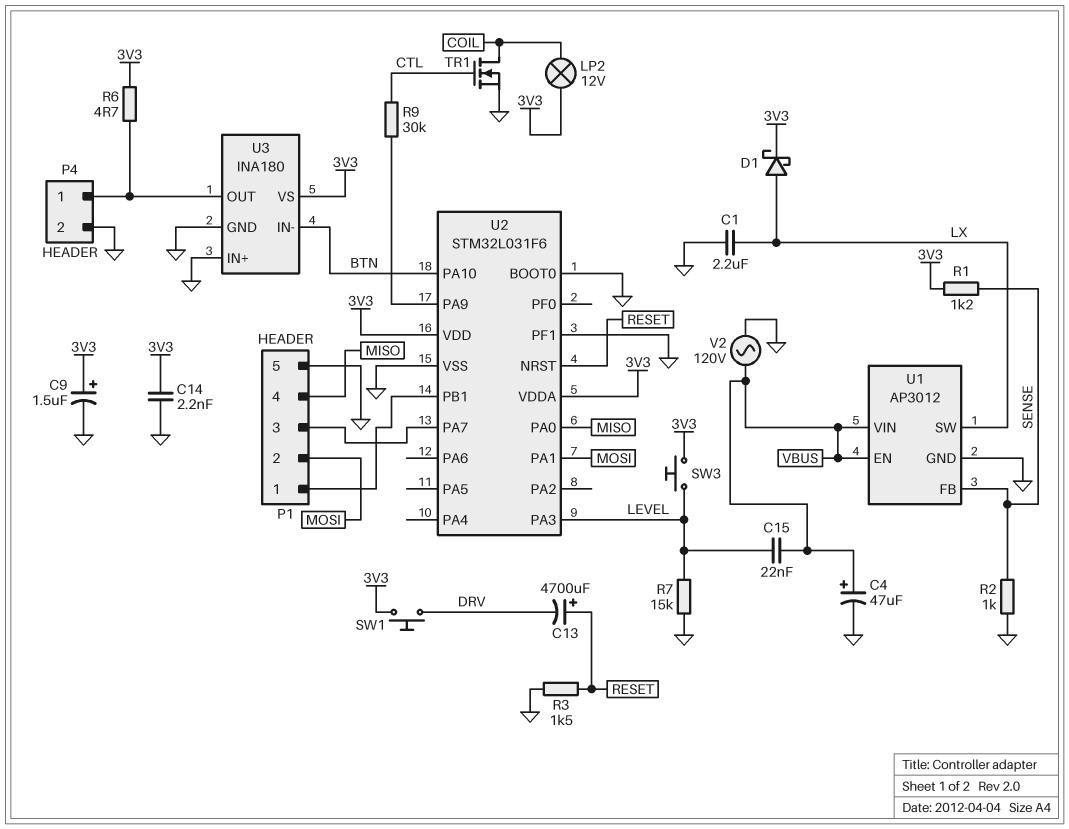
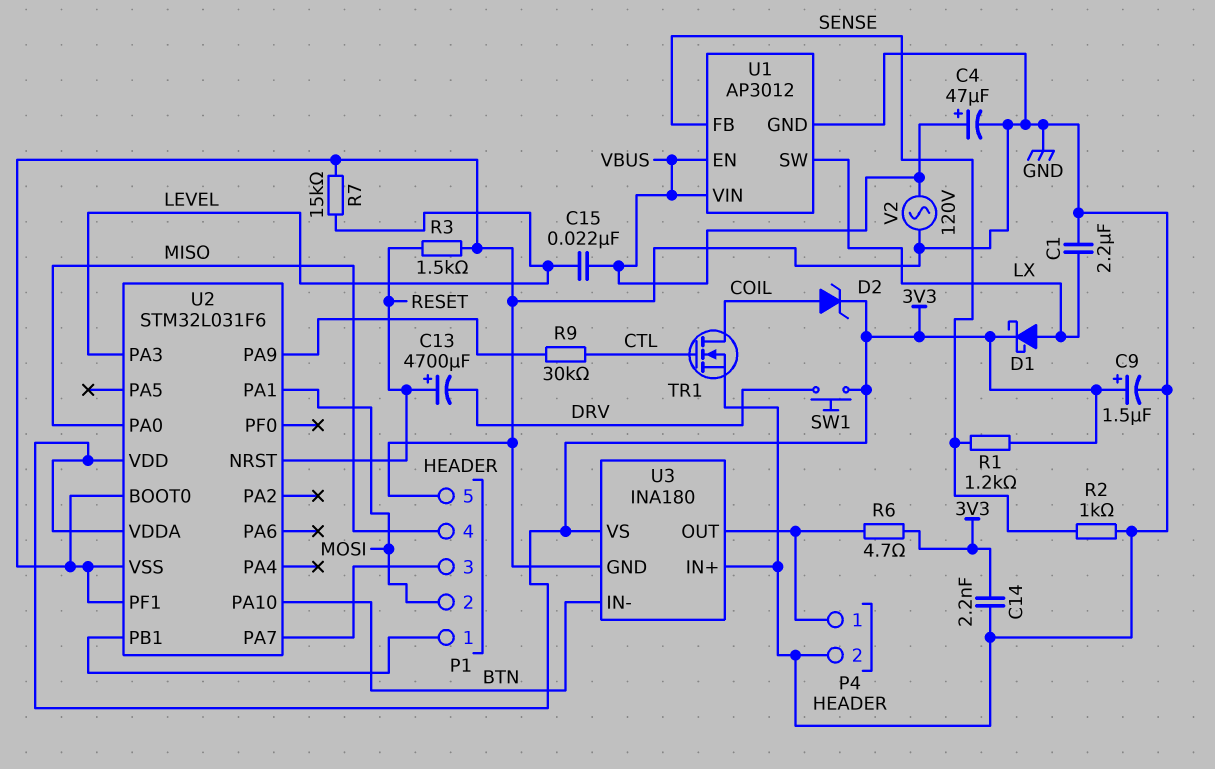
D2: none -> zener (A COIL, K 3V3)
LP2: lamp 12V (3V3, COIL) -> none
SW3: button (3V3, LEVEL) -> none

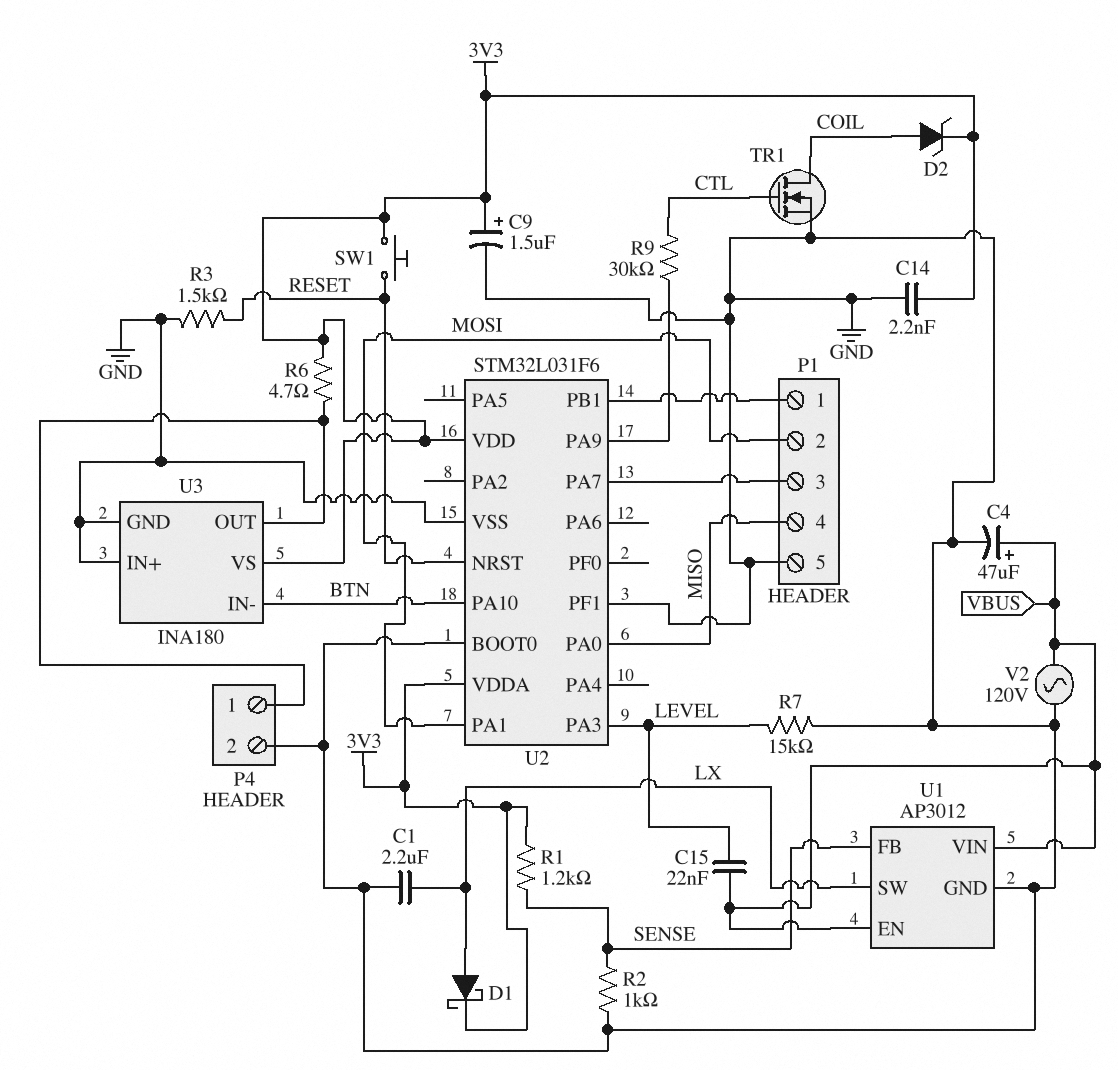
C13: 4700uF (plus RESET, minus DRV) -> none
SW1: button (3V3, DRV) -> button (3V3, RESET)

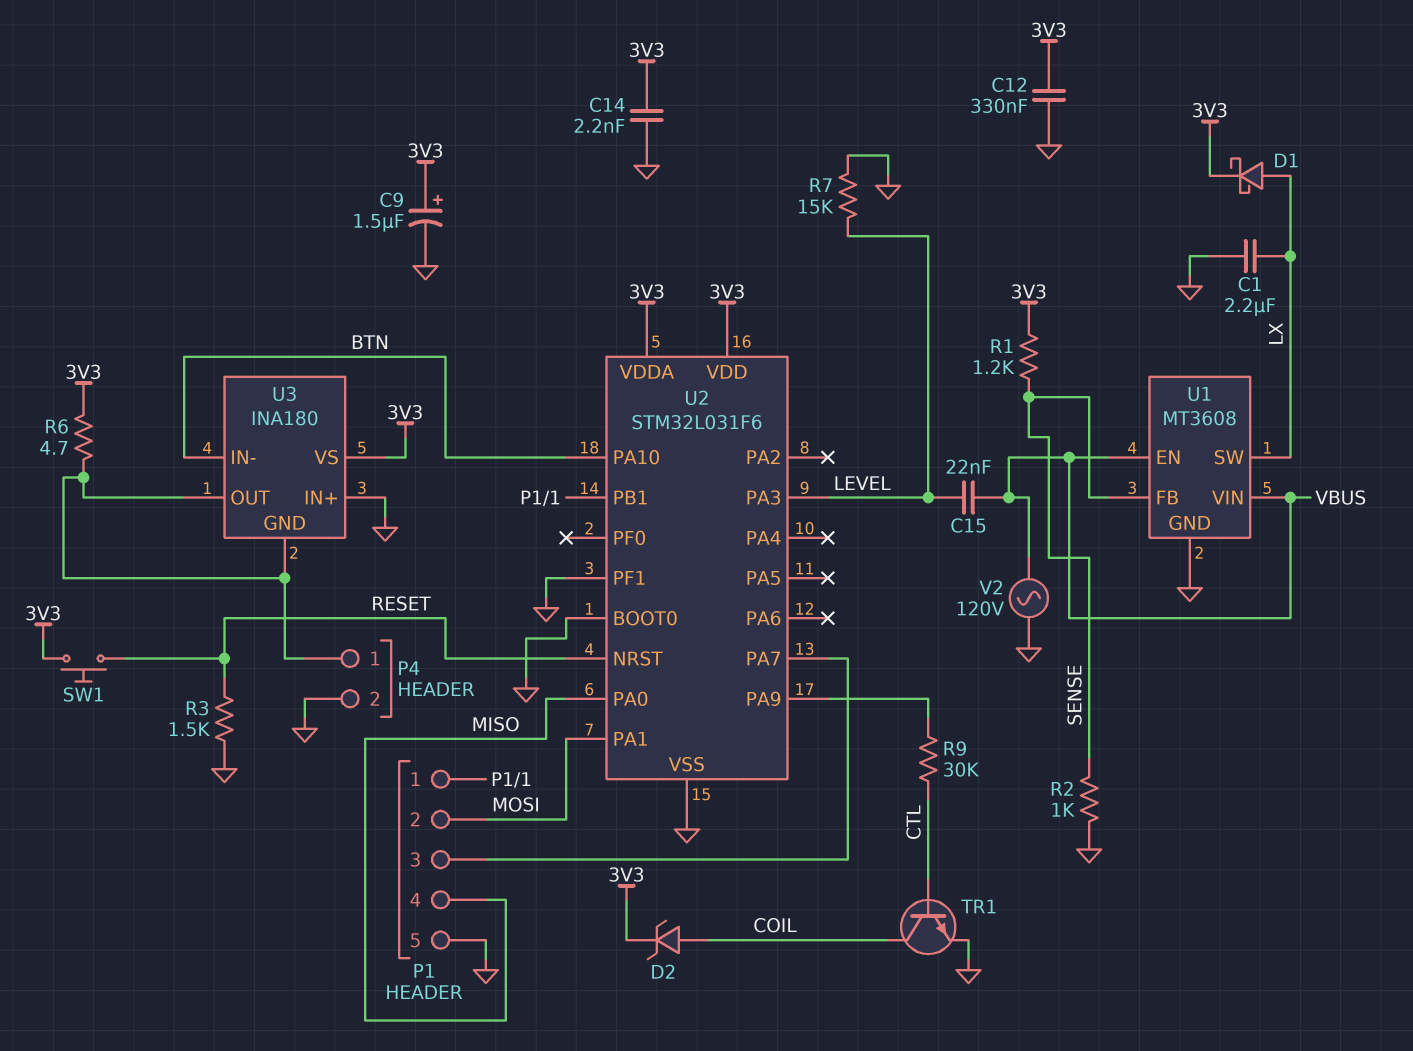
C4: 47uF (plus VBUS, minus GND) -> none
C12: none -> 330nF (3V3, GND)
TR1: NMOS (G CTL, D COIL, S GND) -> NPN (B CTL, C COIL, E GND)
U1: AP3012 -> MT3608
U3 pin GND: GND -> P4/1

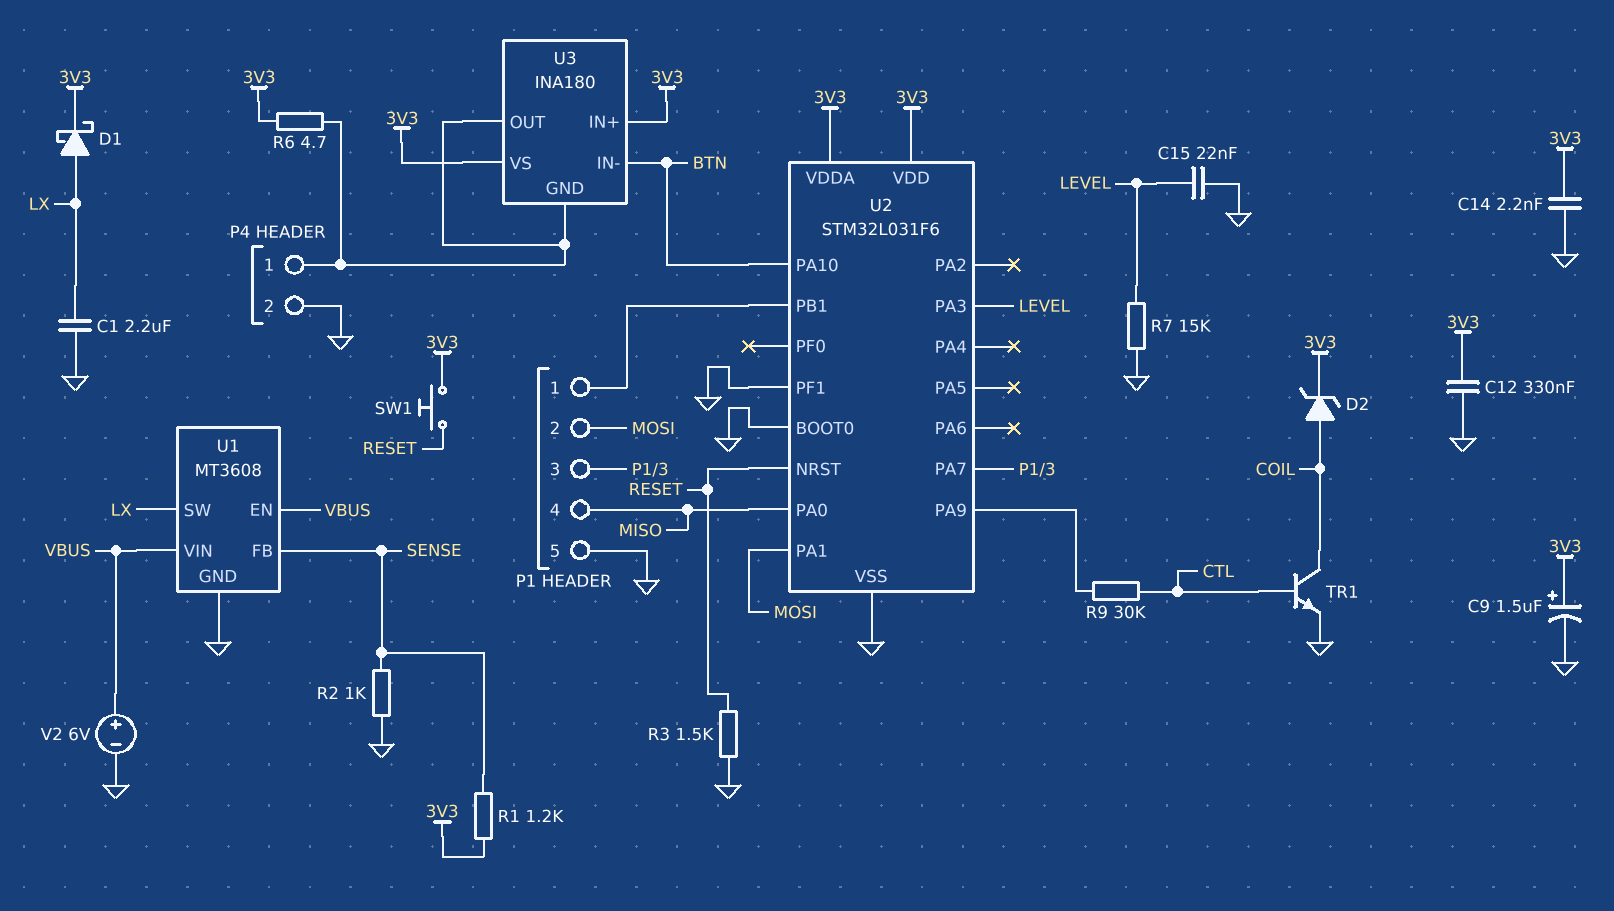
C15: 22nF (LEVEL, VBUS) -> 22nF (GND, LEVEL)
U3 pin IN+: GND -> 3V3
V2: AC 120V (GND, VBUS) -> 6V (plus VBUS, minus GND)

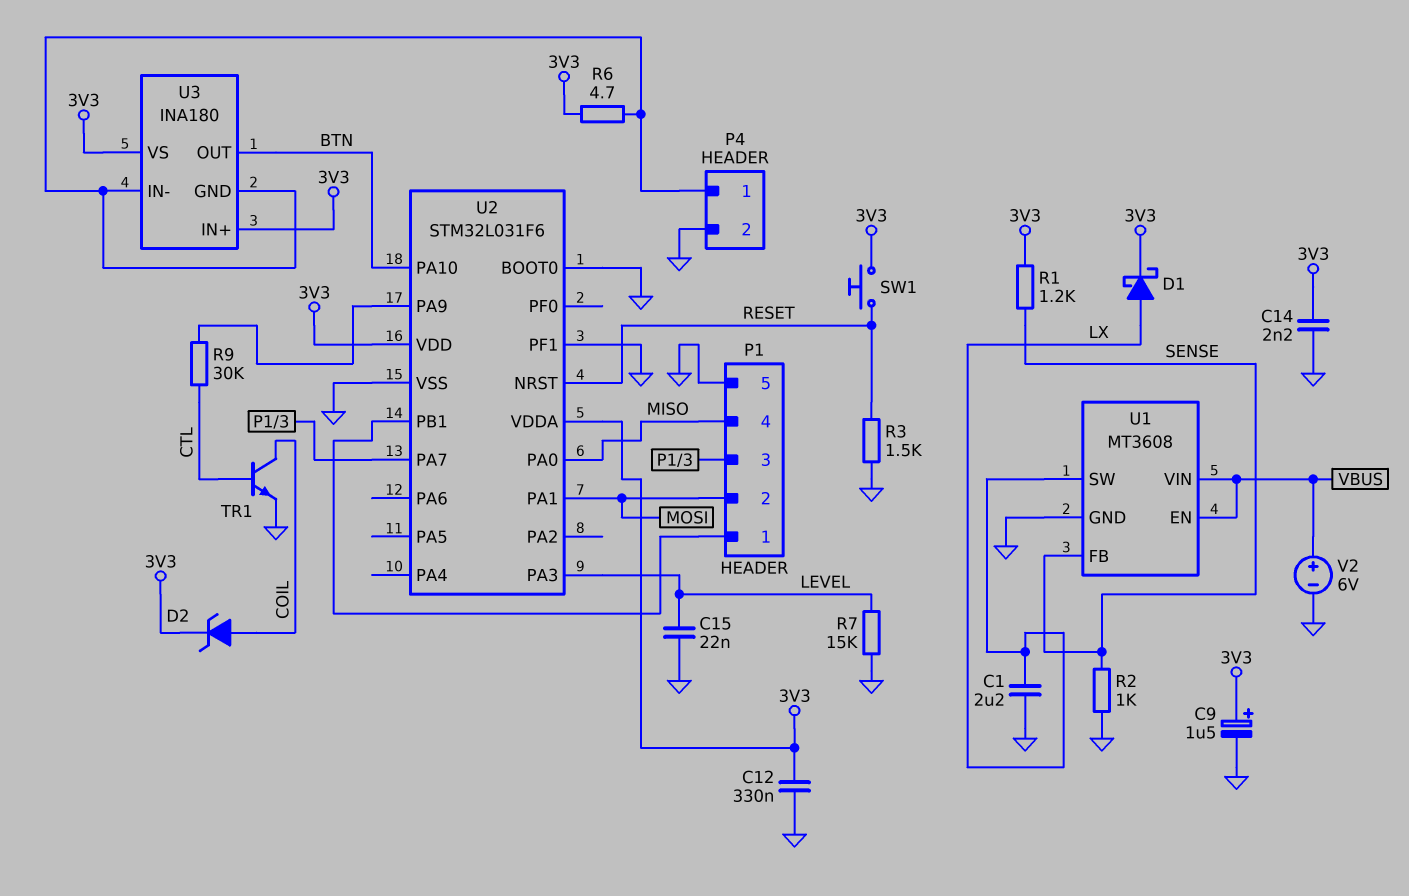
U3 pin IN-: BTN -> P4/1
U3 pin OUT: P4/1 -> BTN

